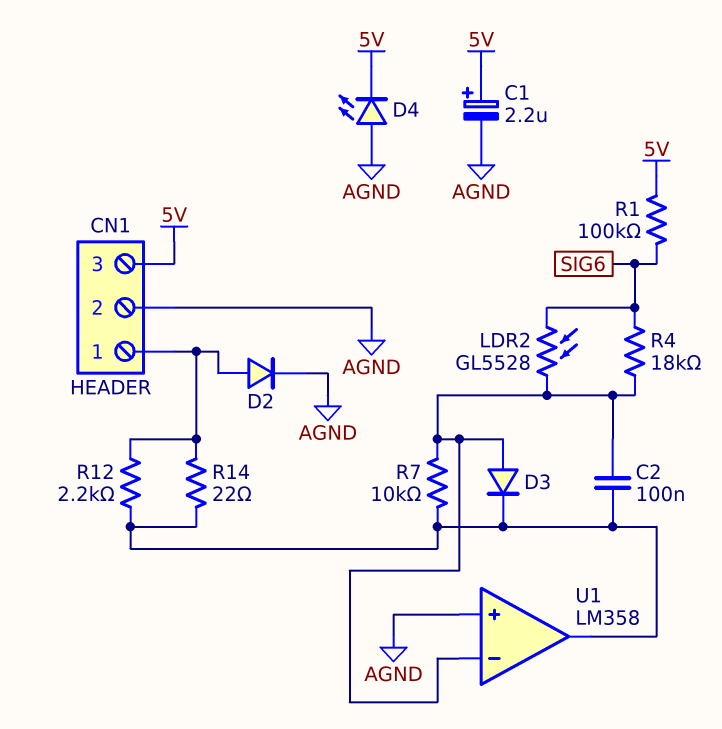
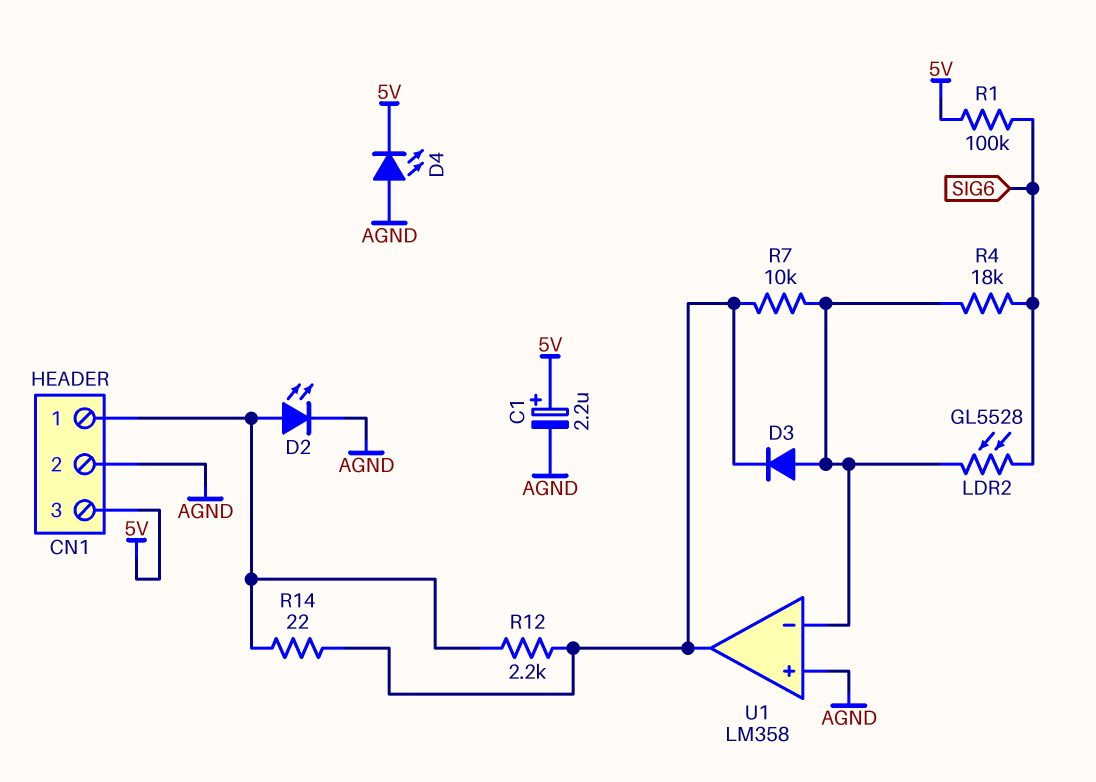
C2: 100nF (U1/in-, U1/out) -> none
D2: diode (A CN1/1, K AGND) -> LED (A CN1/1, K AGND)

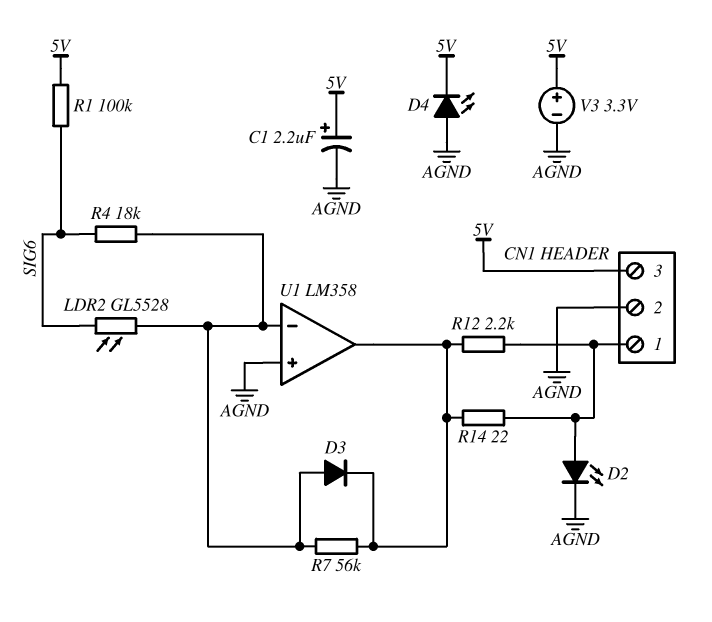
R7: 10k (U1/in-, U1/out) -> 56k (U1/in-, U1/out)
V3: none -> 3.3V (plus 5V, minus AGND)

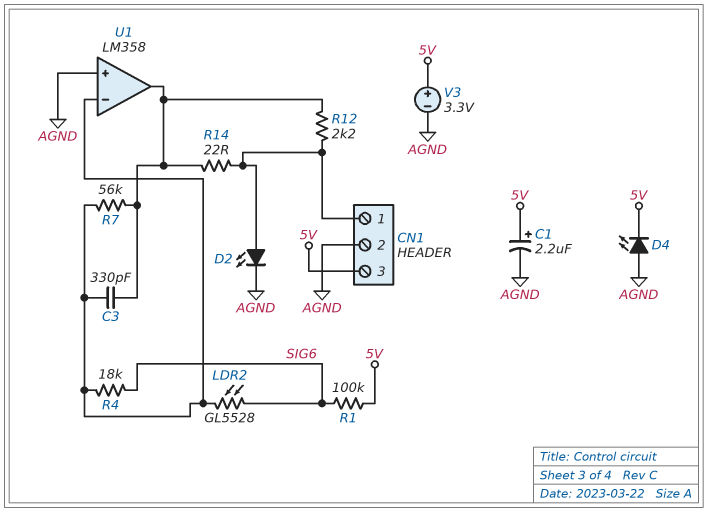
C3: none -> 330pF (U1/in-, U1/out)
D3: diode (A U1/in-, K U1/out) -> none

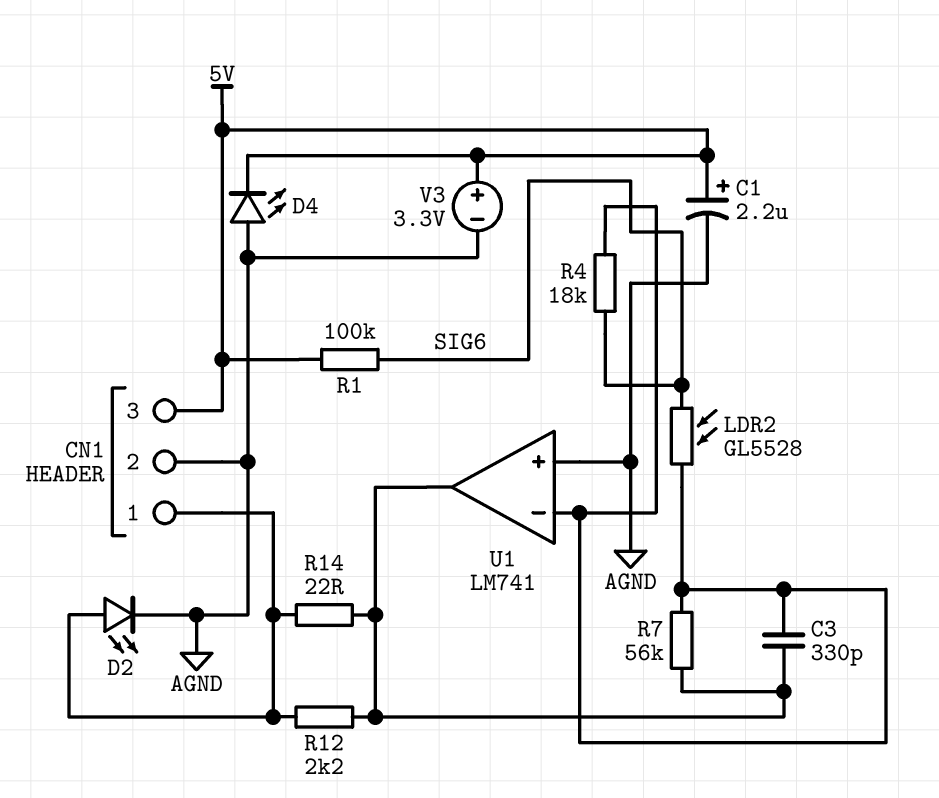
U1: LM358 -> LM741

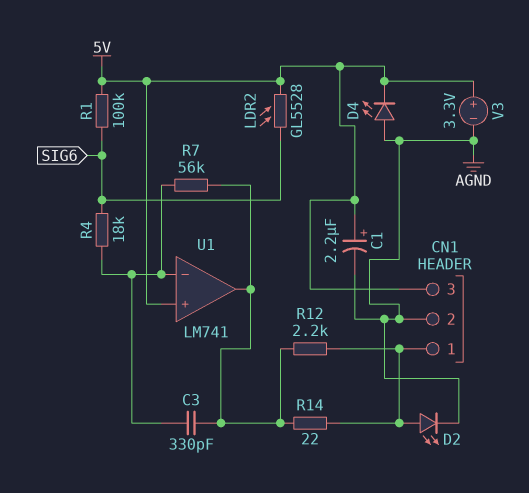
LDR2: GL5528 (SIG6, U1/in-) -> GL5528 (5V, SIG6)
U1 pin in+: AGND -> 5V

